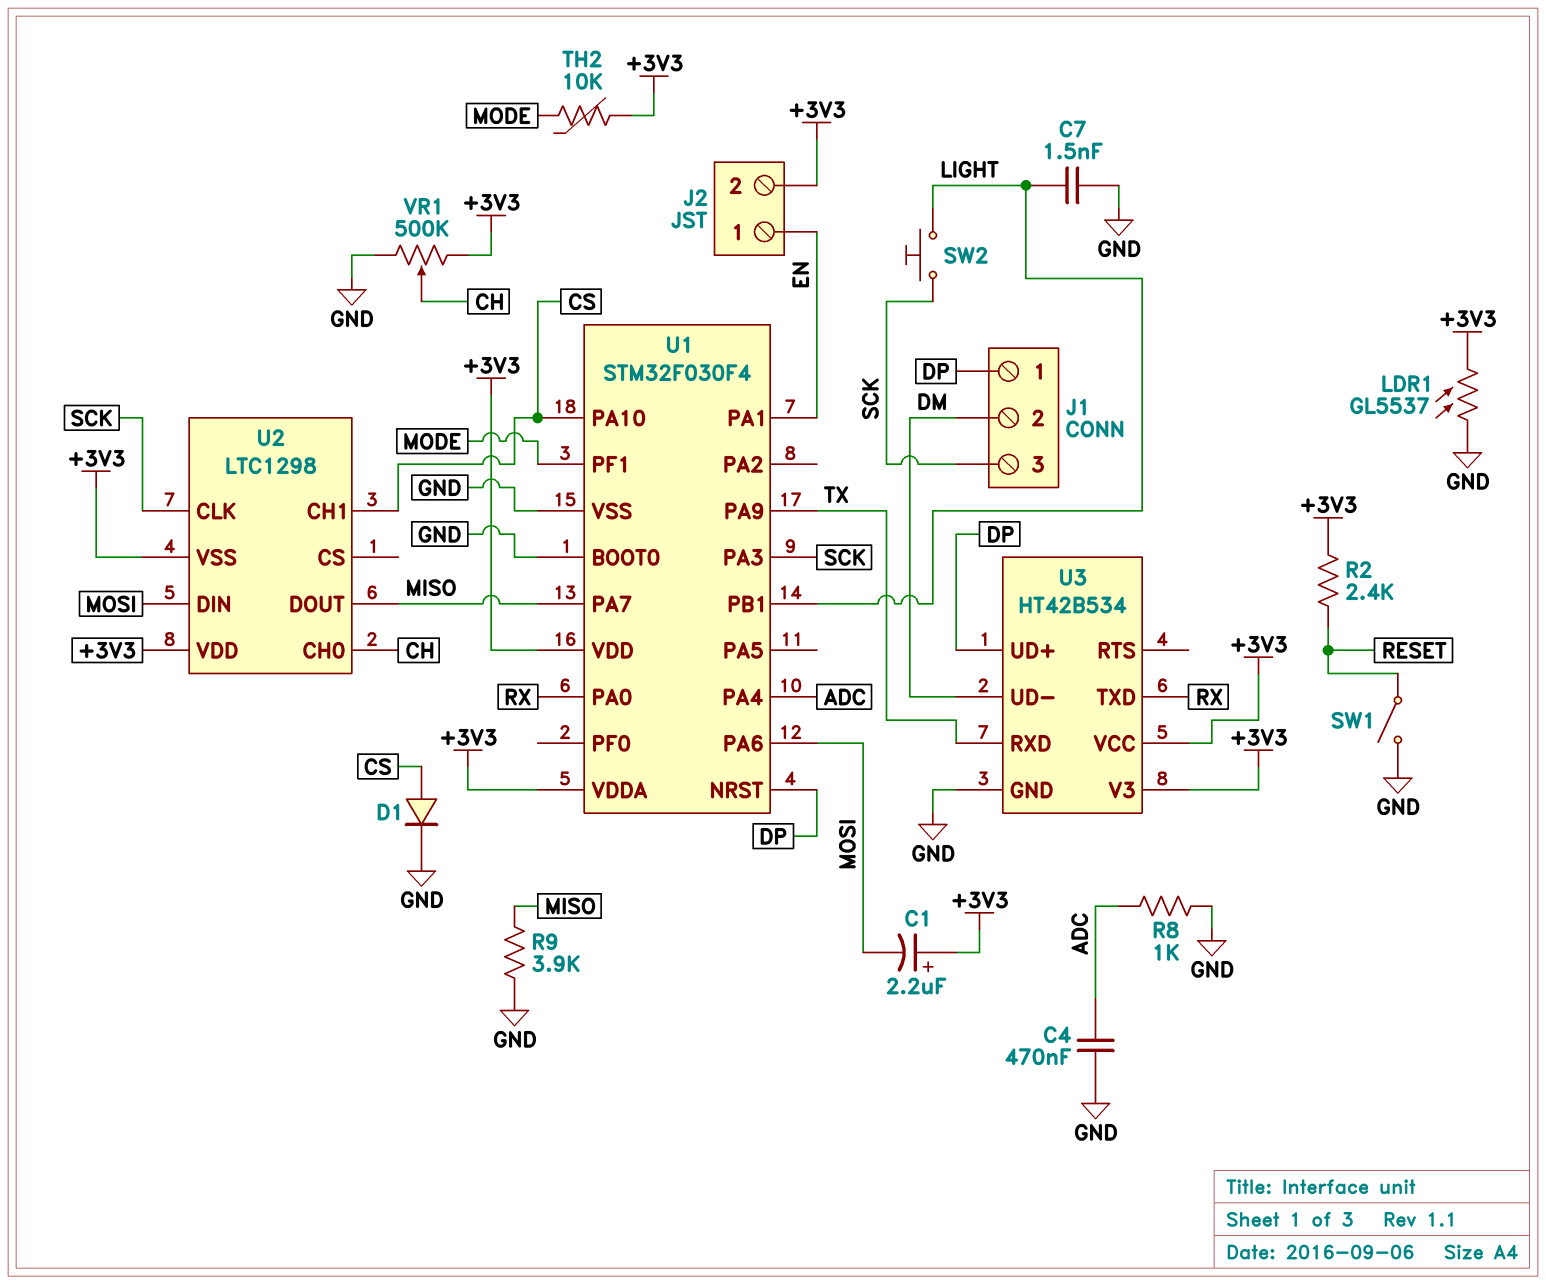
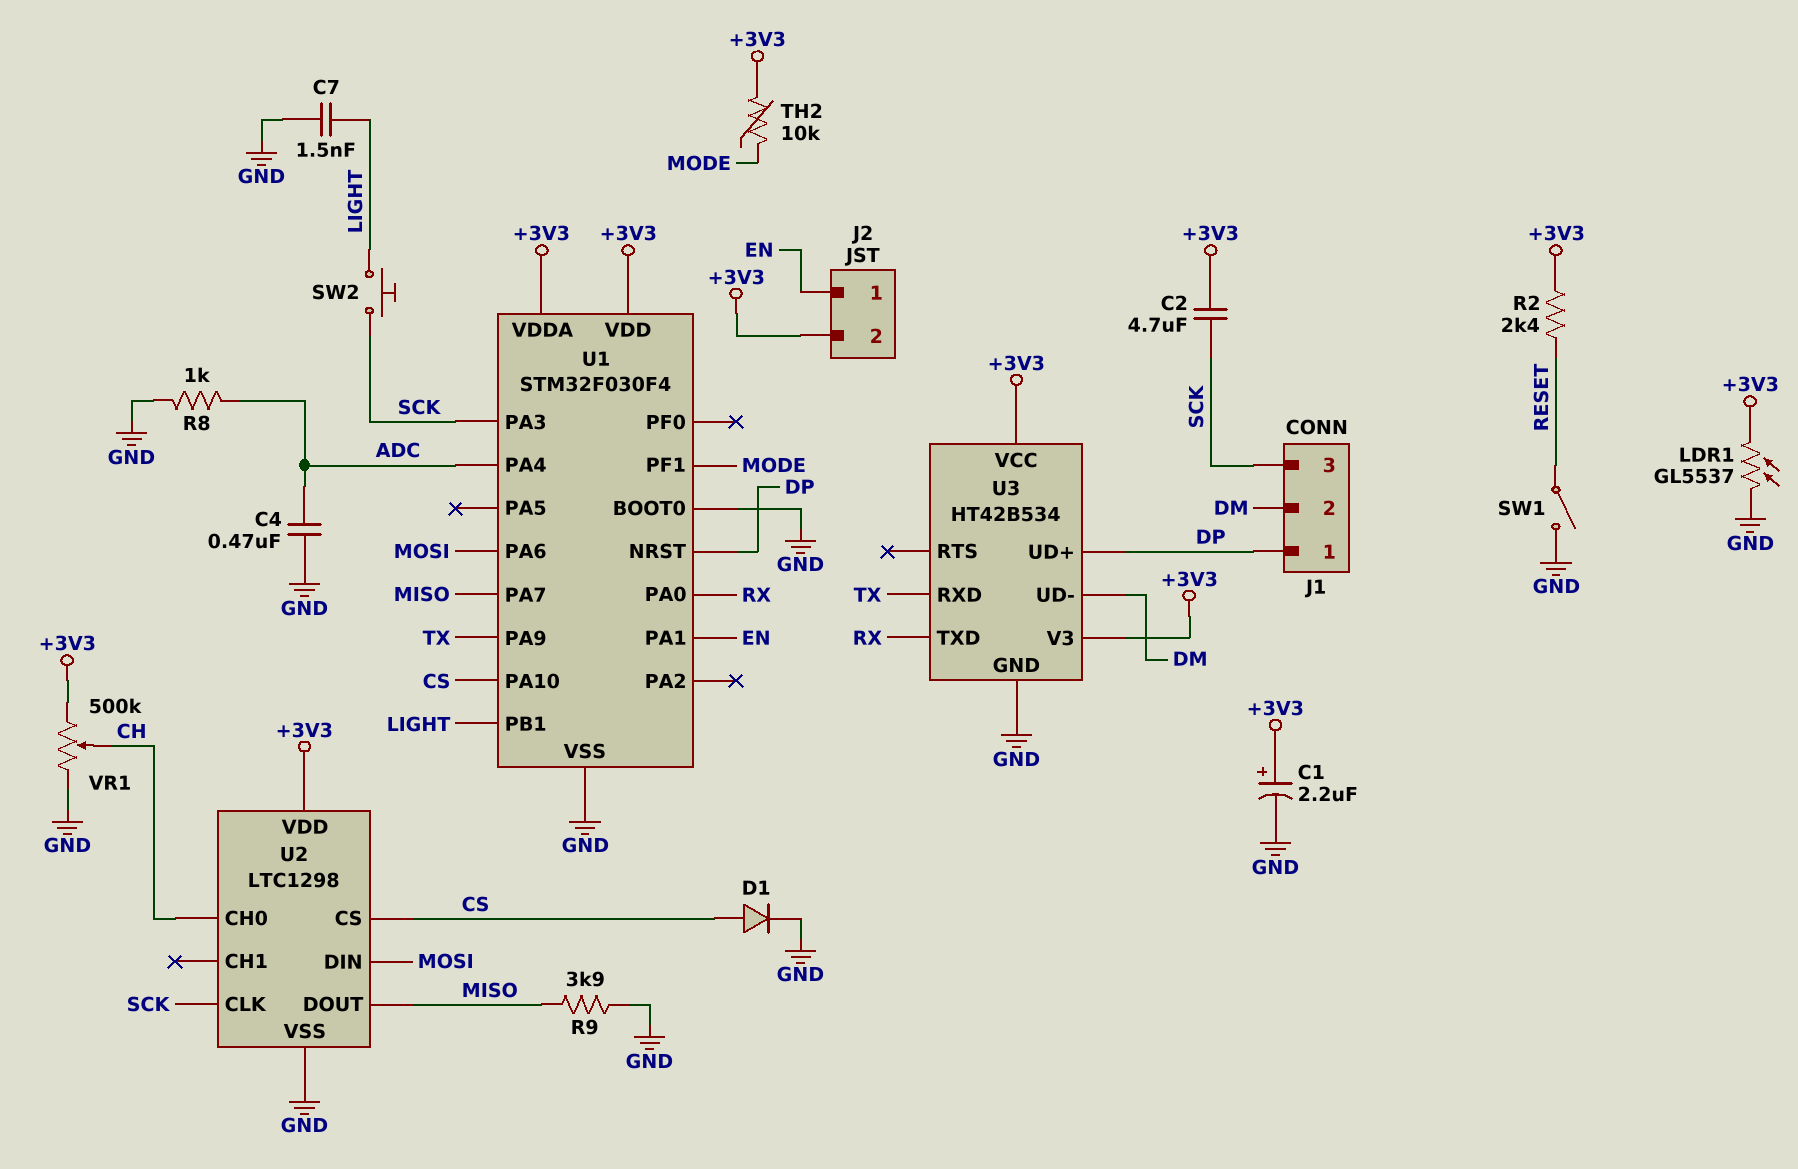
C1: 2.2uF (plus +3V3, minus MOSI) -> 2.2uF (plus +3V3, minus GND)
C2: none -> 4.7uF (+3V3, SCK)
U2 pin CH1: CS -> none
U2 pin CS: none -> CS
U2 pin VSS: +3V3 -> GND

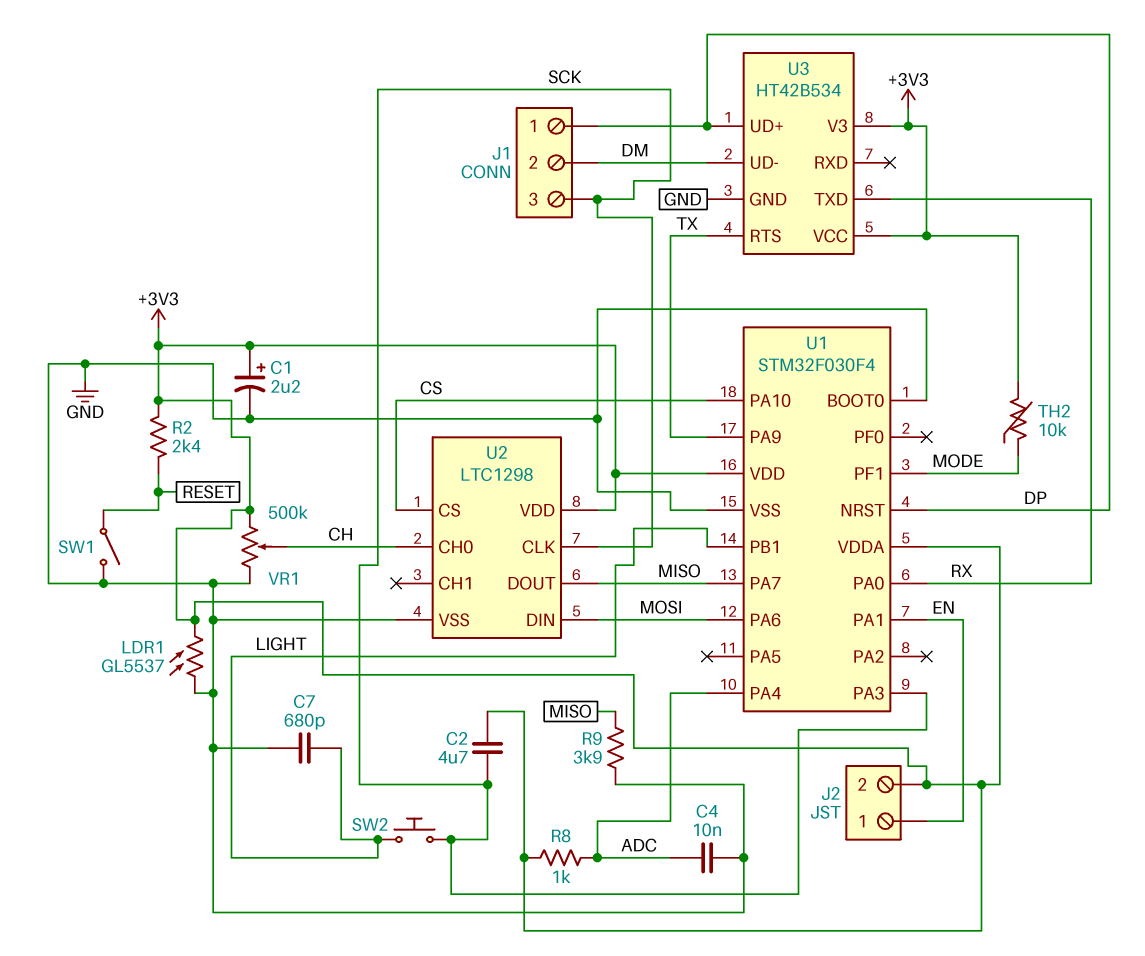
C4: 470nF (ADC, GND) -> 10nF (ADC, GND)
C7: 1.5nF (GND, LIGHT) -> 680pF (GND, LIGHT)
D1: diode (A CS, K GND) -> none
R8: 1k (ADC, GND) -> 1k (+3V3, ADC)
U3 pin RTS: none -> TX
U3 pin RXD: TX -> none

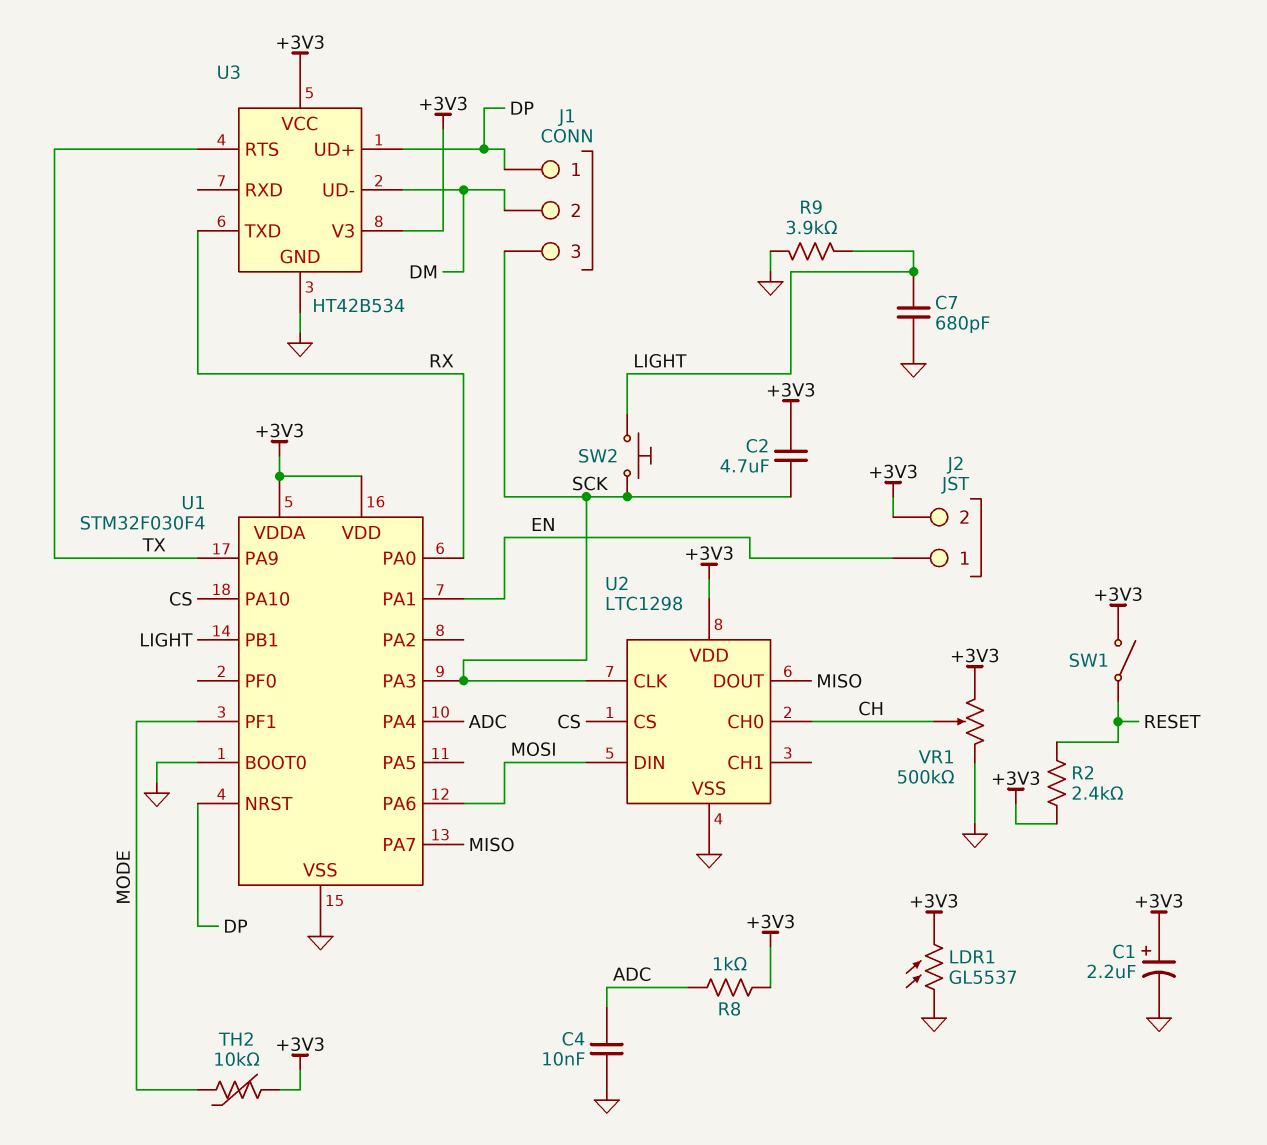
R9: 3.9k (GND, MISO) -> 3.9k (GND, LIGHT)
SW1: switch (GND, RESET) -> switch (+3V3, RESET)

